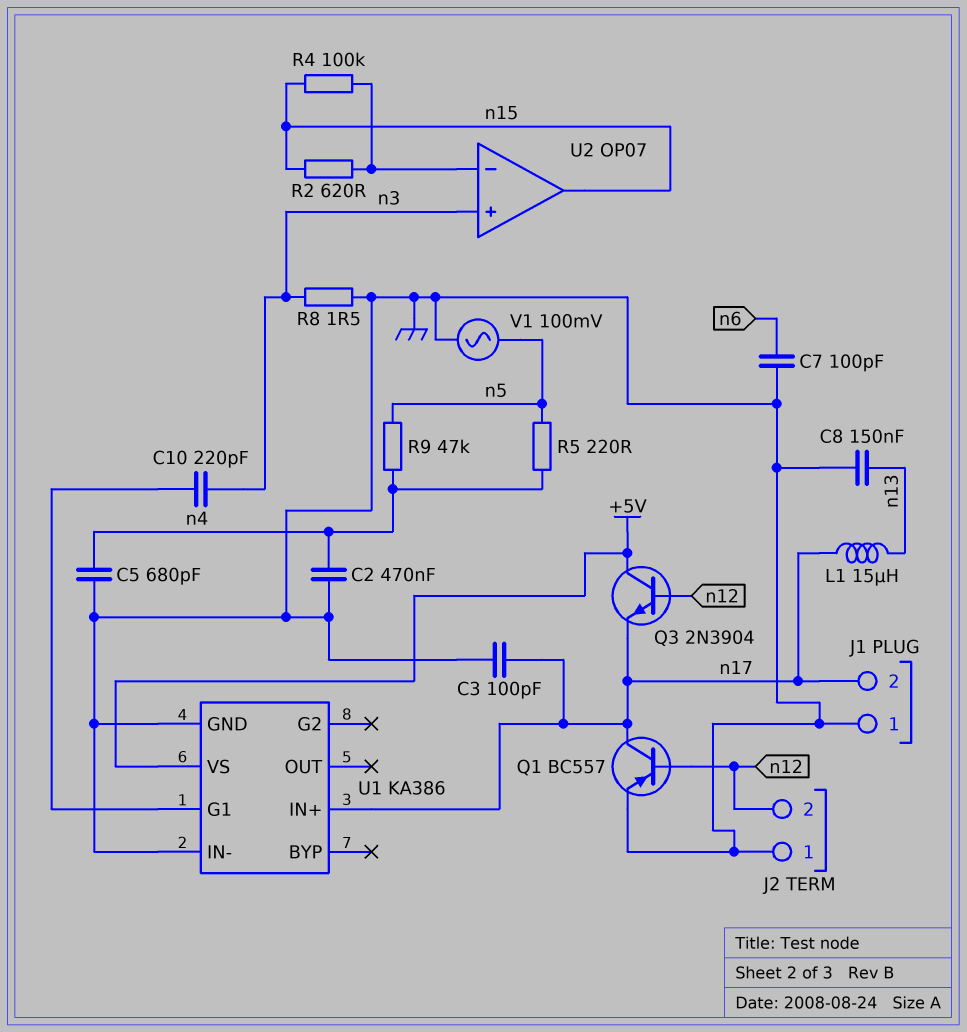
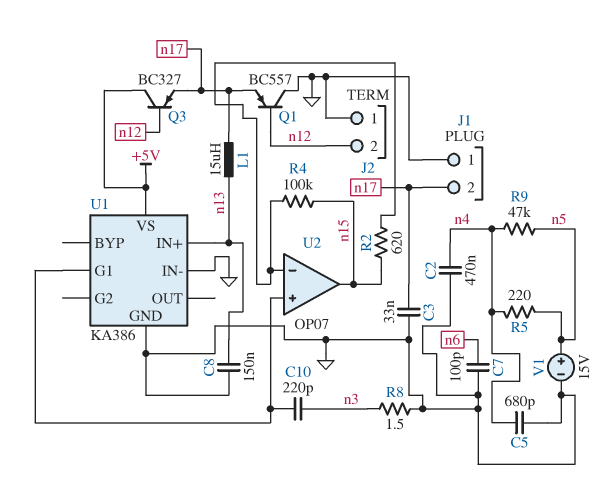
C3: 100pF (GND, n17) -> 33nF (GND, n17)
Q1: PNP BC557 (B n12, C n17, E GND) -> PNP BC557 (B n12, C GND, E n17)
Q3: NPN 2N3904 (B n12, C +5V, E n17) -> PNP BC327 (B n12, C +5V, E n17)
U1 pin IN+: n17 -> n13
U2 pin in+: n3 -> U1/G1
V1: AC 100mV (GND, n5) -> 15V (plus n5, minus GND)

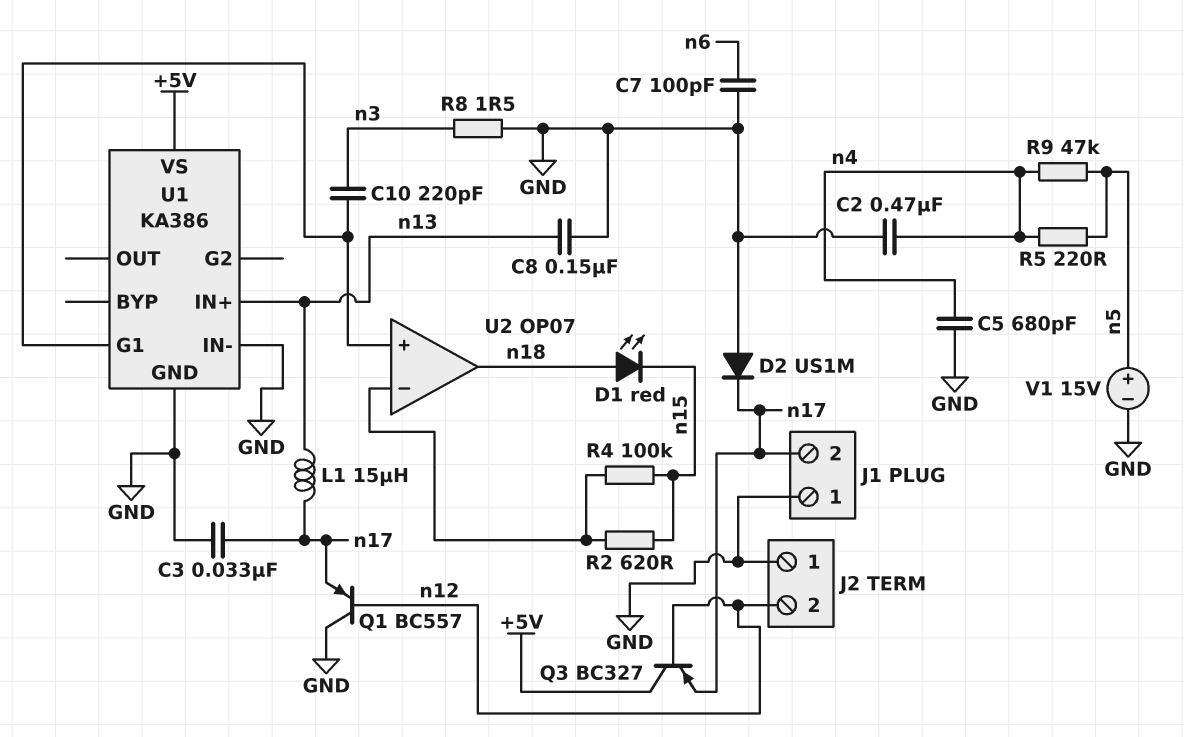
D1: none -> LED red (A n18, K n15)
D2: none -> diode US1M (A GND, K n17)
U2 pin out: n15 -> n18

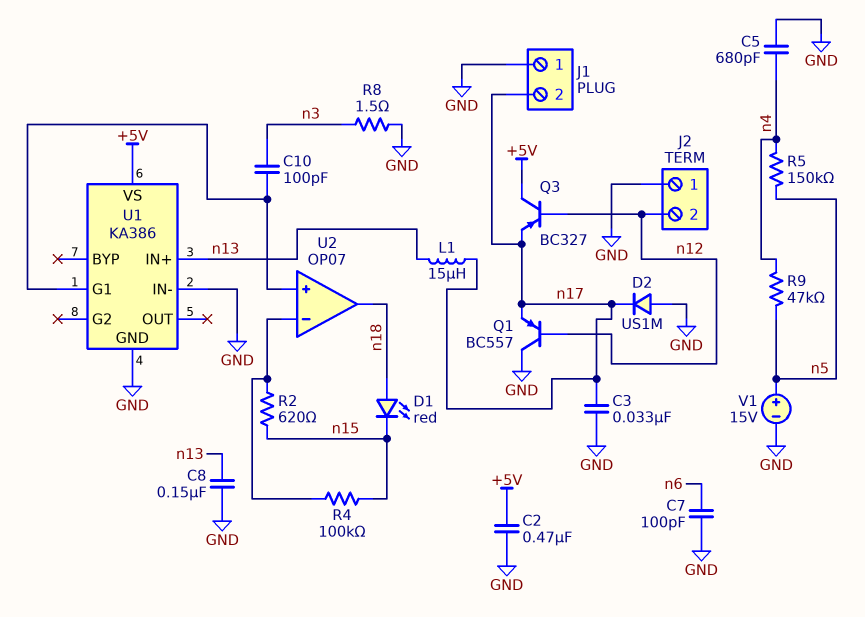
C2: 470nF (GND, n4) -> 470nF (+5V, GND)
C10: 220pF (U1/G1, n3) -> 100pF (U1/G1, n3)
R5: 220 (n4, n5) -> 150k (n4, n5)

